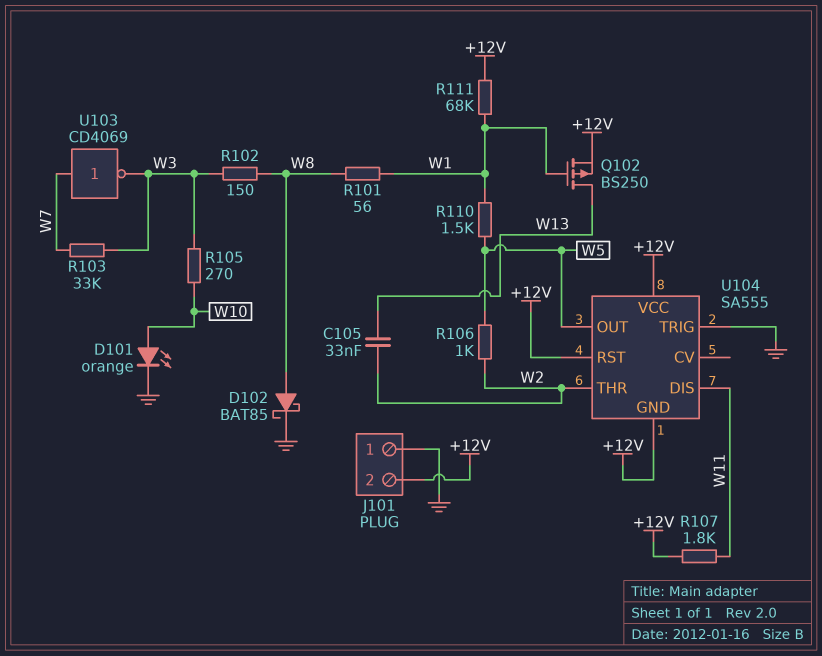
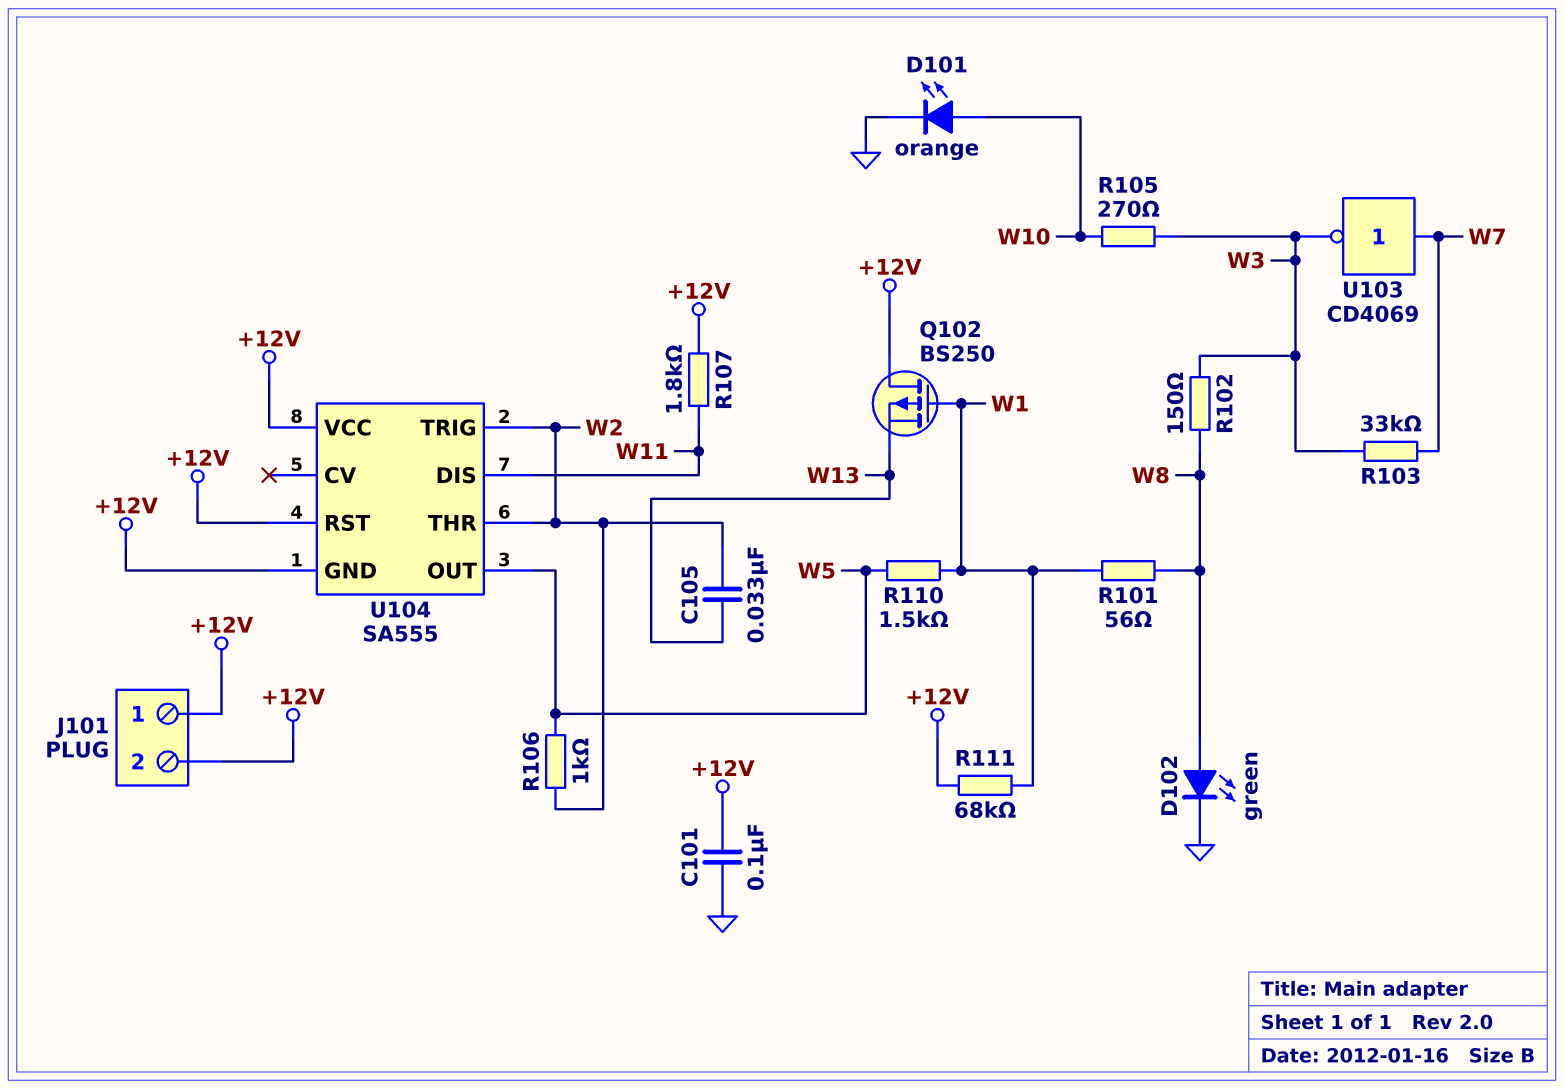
C101: none -> 100nF (+12V, GND)
D102: schottky BAT85 (A W8, K GND) -> LED green (A W8, K GND)
J101 pin 1: GND -> +12V
Q102: PMOS BS250 (G W1, D W13, S +12V) -> PMOS BS250 (G W1, D +12V, S W13)
U104 pin TRIG: GND -> W2

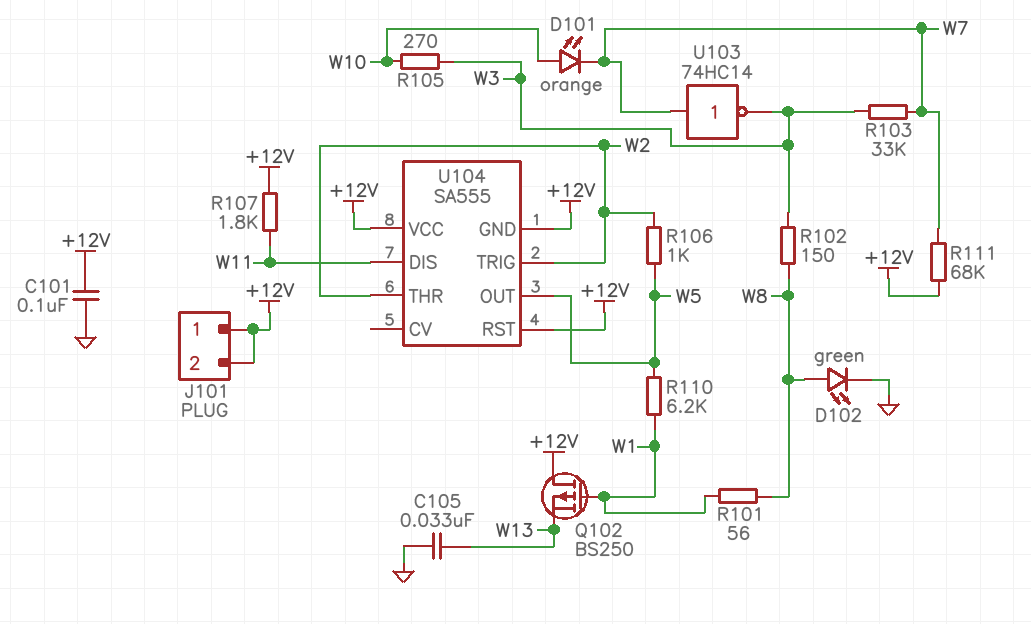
C105: 33nF (W2, W13) -> 33nF (GND, W13)
D101: LED orange (A W10, K GND) -> LED orange (A W10, K W7)
R110: 1.5k (W1, W5) -> 6.2k (W1, W5)
R111: 68k (+12V, W1) -> 68k (+12V, W7)
U103: NOT CD4069 (in W7, out W3) -> NOT 74HC14 (in W7, out W3)

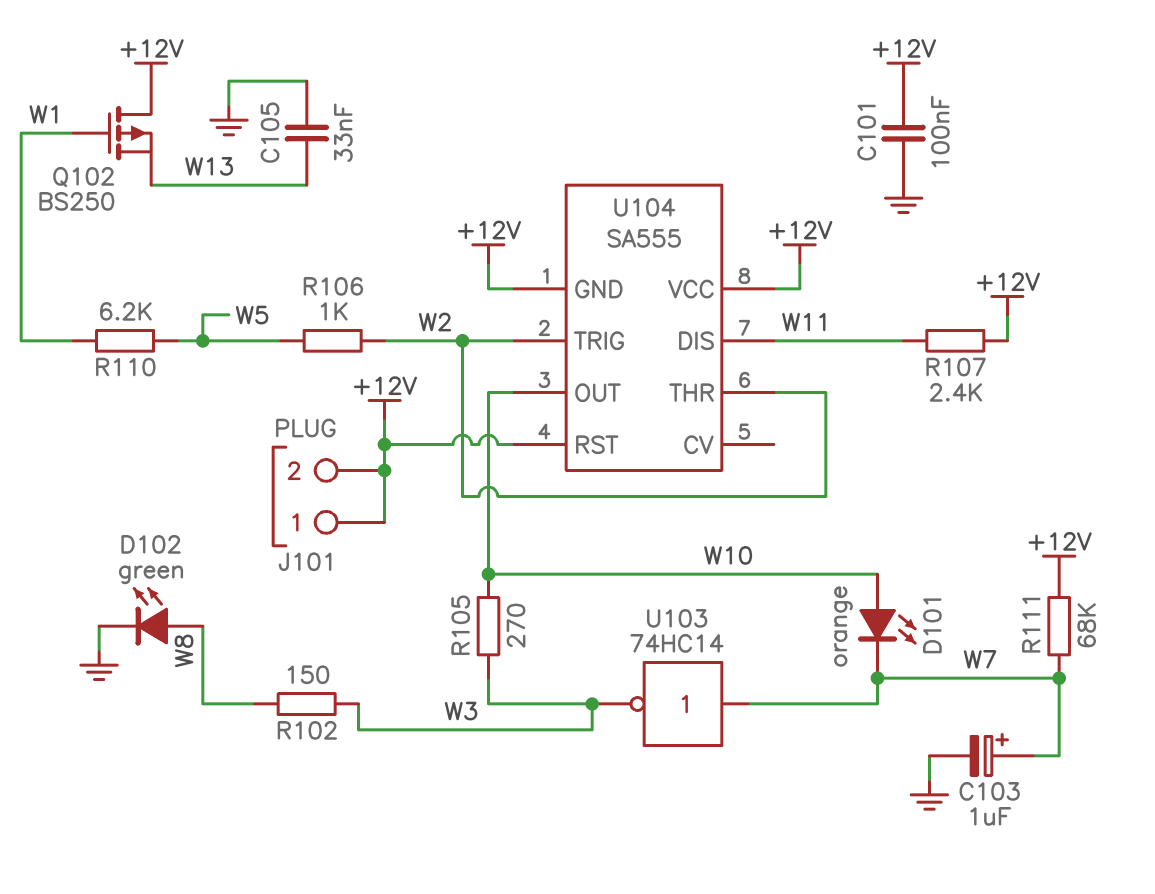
C103: none -> 1uF (plus W7, minus GND)
R101: 56 (W1, W8) -> none
R103: 33k (W3, W7) -> none
R107: 1.8k (+12V, W11) -> 2.4k (+12V, W11)
U104 pin OUT: W5 -> W10

